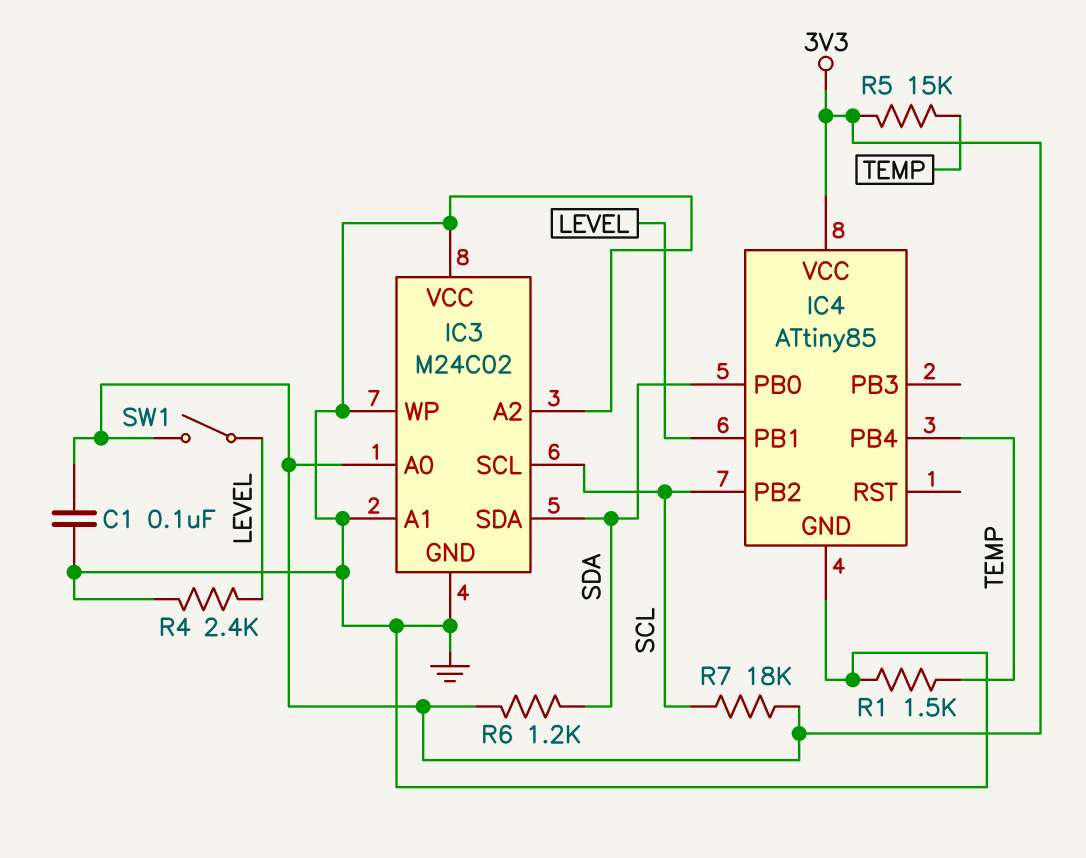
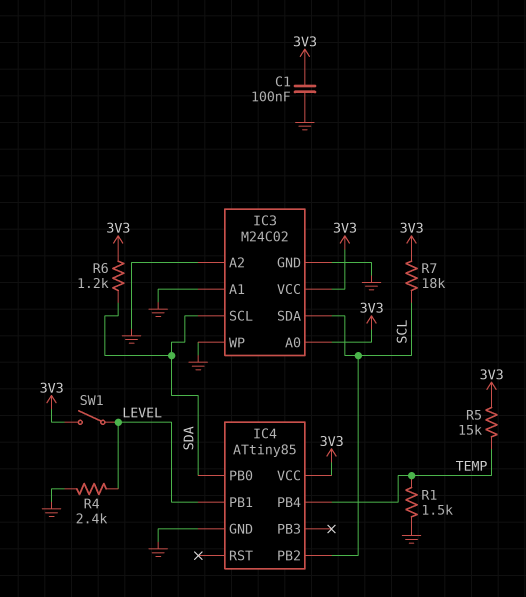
IC3 pin SCL: SCL -> SDA
IC3 pin SDA: SDA -> SCL
IC3 pin VCC: GND -> 3V3

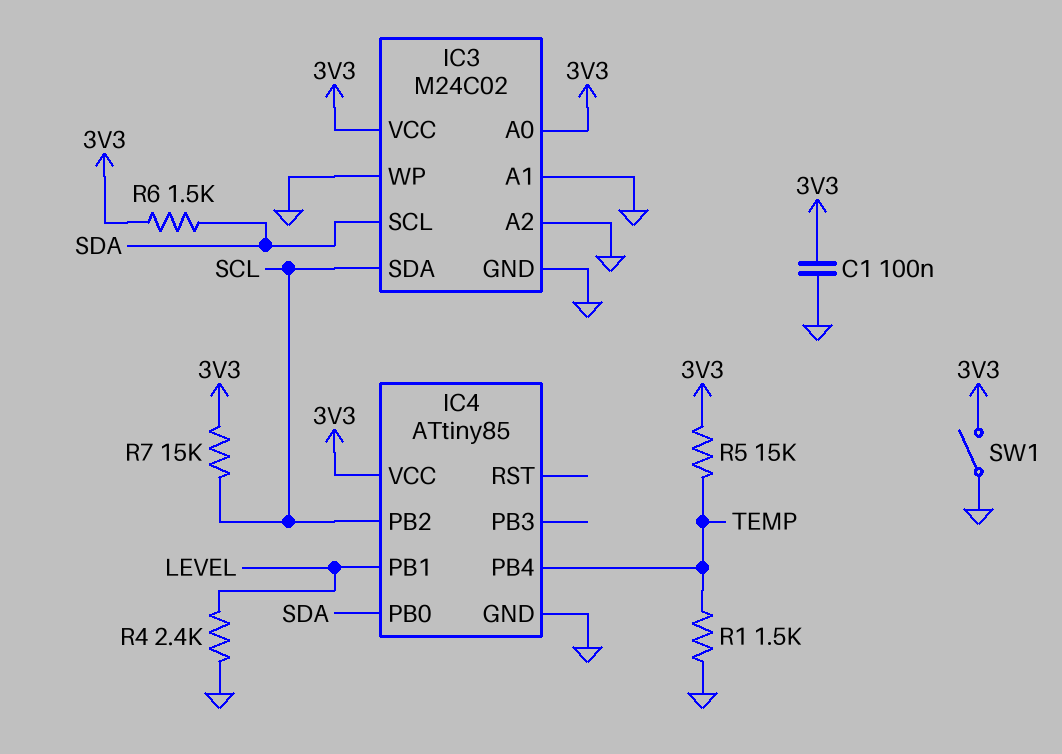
R6: 1.2k (3V3, SDA) -> 1.5k (3V3, SDA)
R7: 18k (3V3, SCL) -> 15k (3V3, SCL)
SW1: switch (3V3, LEVEL) -> switch (3V3, GND)

